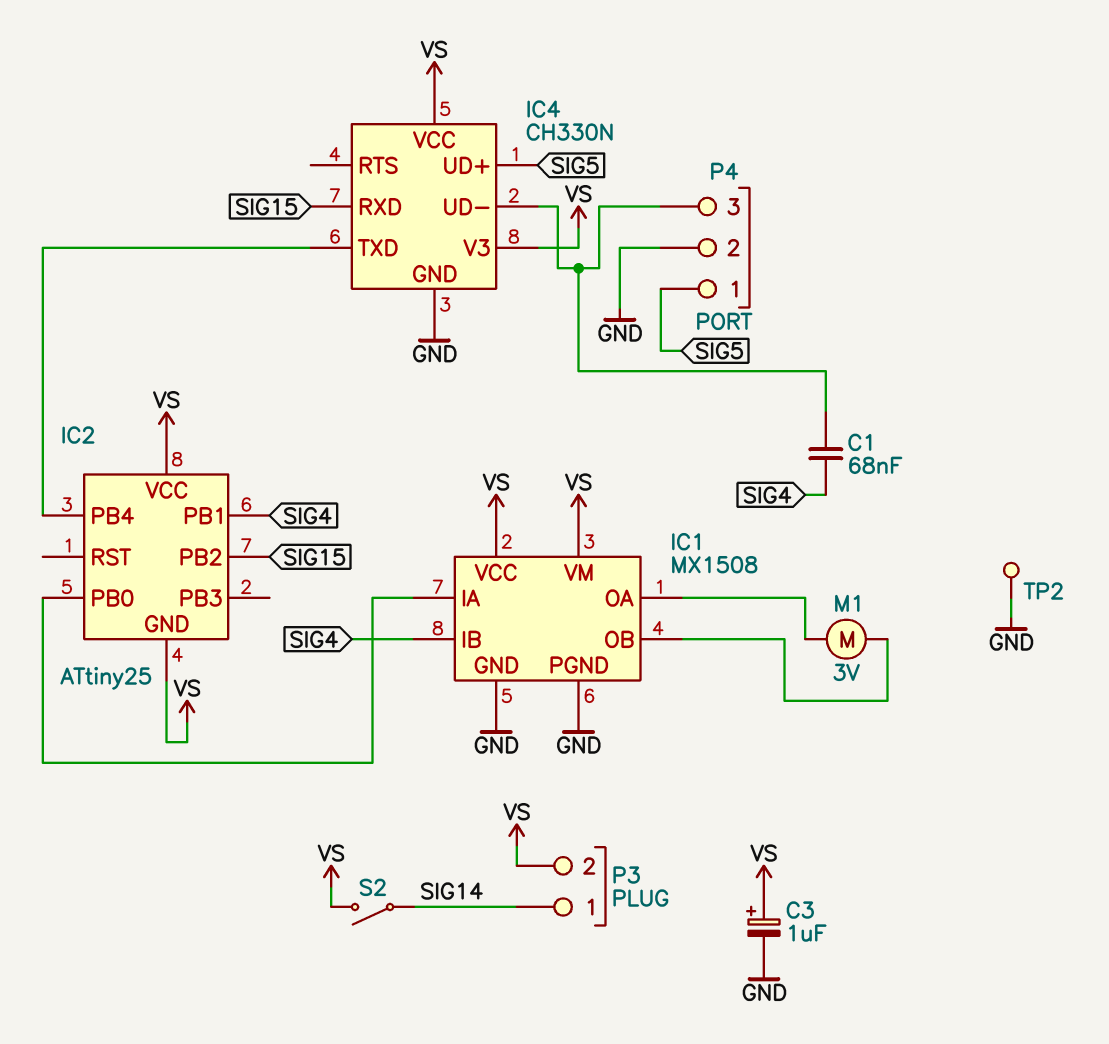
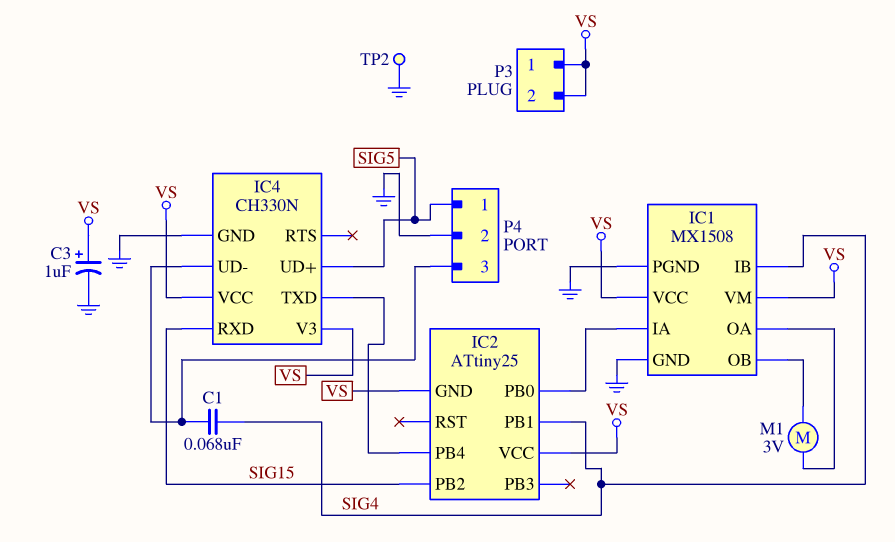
P3 pin 1: SIG14 -> VS
S2: switch (SIG14, VS) -> none

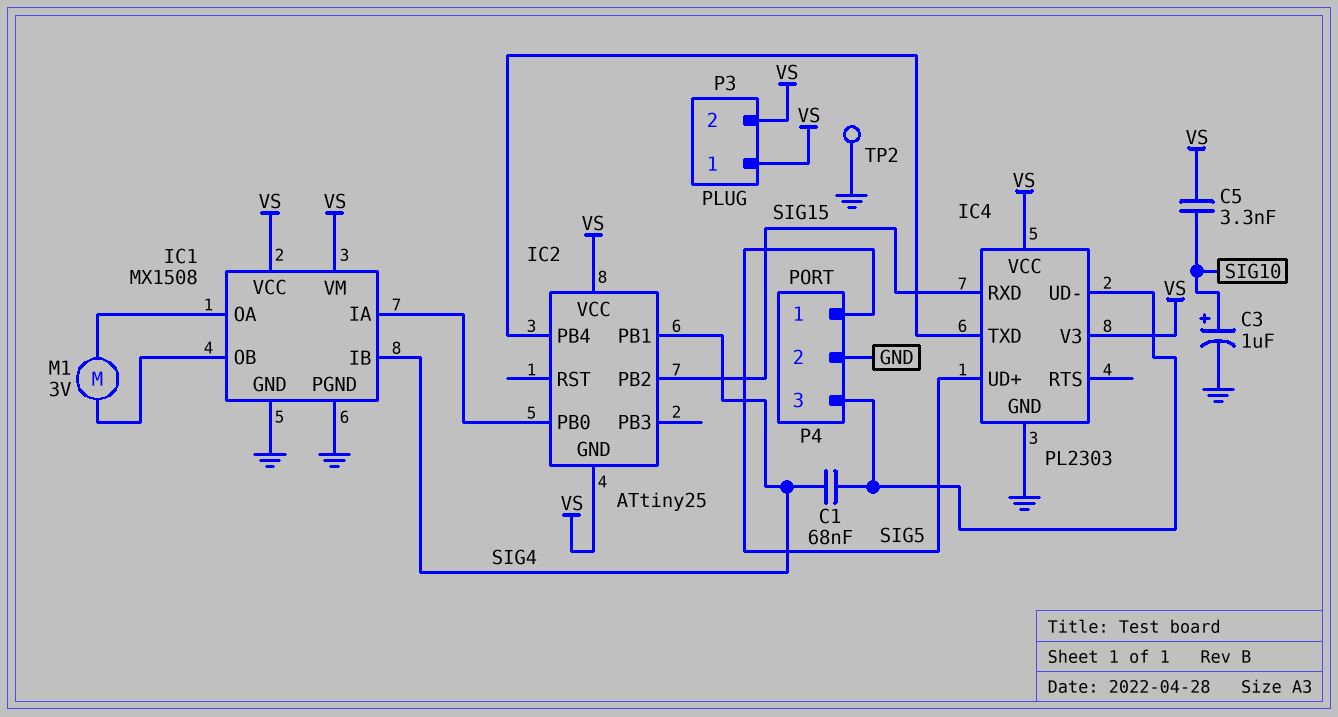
C3: 1uF (plus VS, minus GND) -> 1uF (plus SIG10, minus GND)
C5: none -> 3.3nF (SIG10, VS)
IC4: CH330N -> PL2303

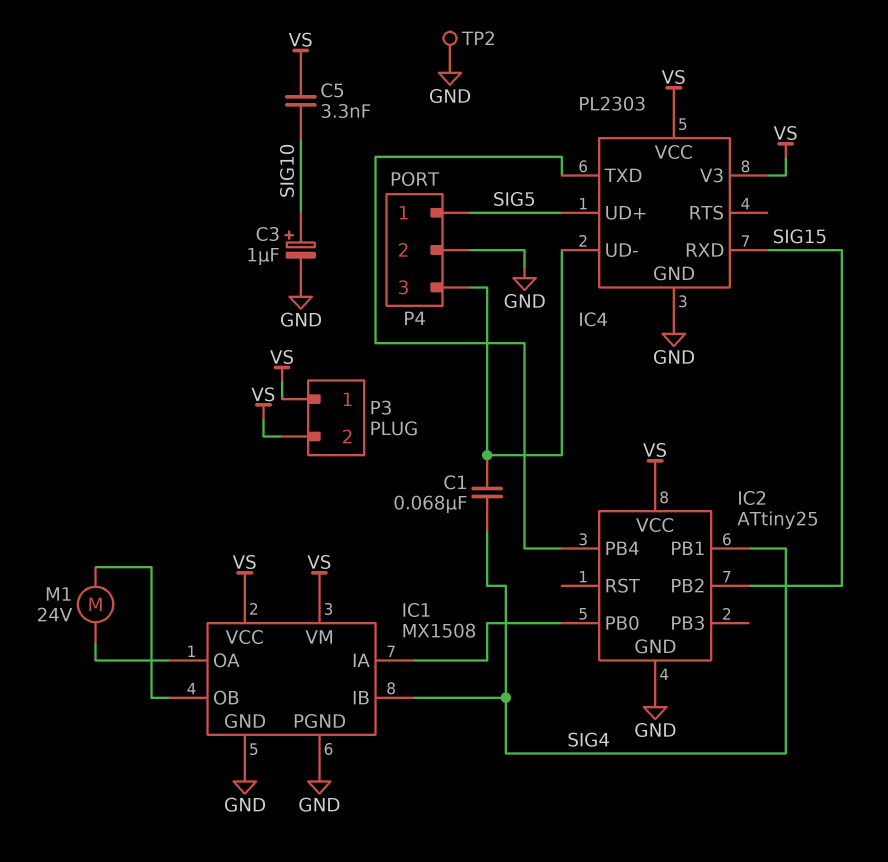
IC2 pin GND: VS -> GND
M1: motor 3V (IC1/OA, IC1/OB) -> motor 24V (IC1/OA, IC1/OB)

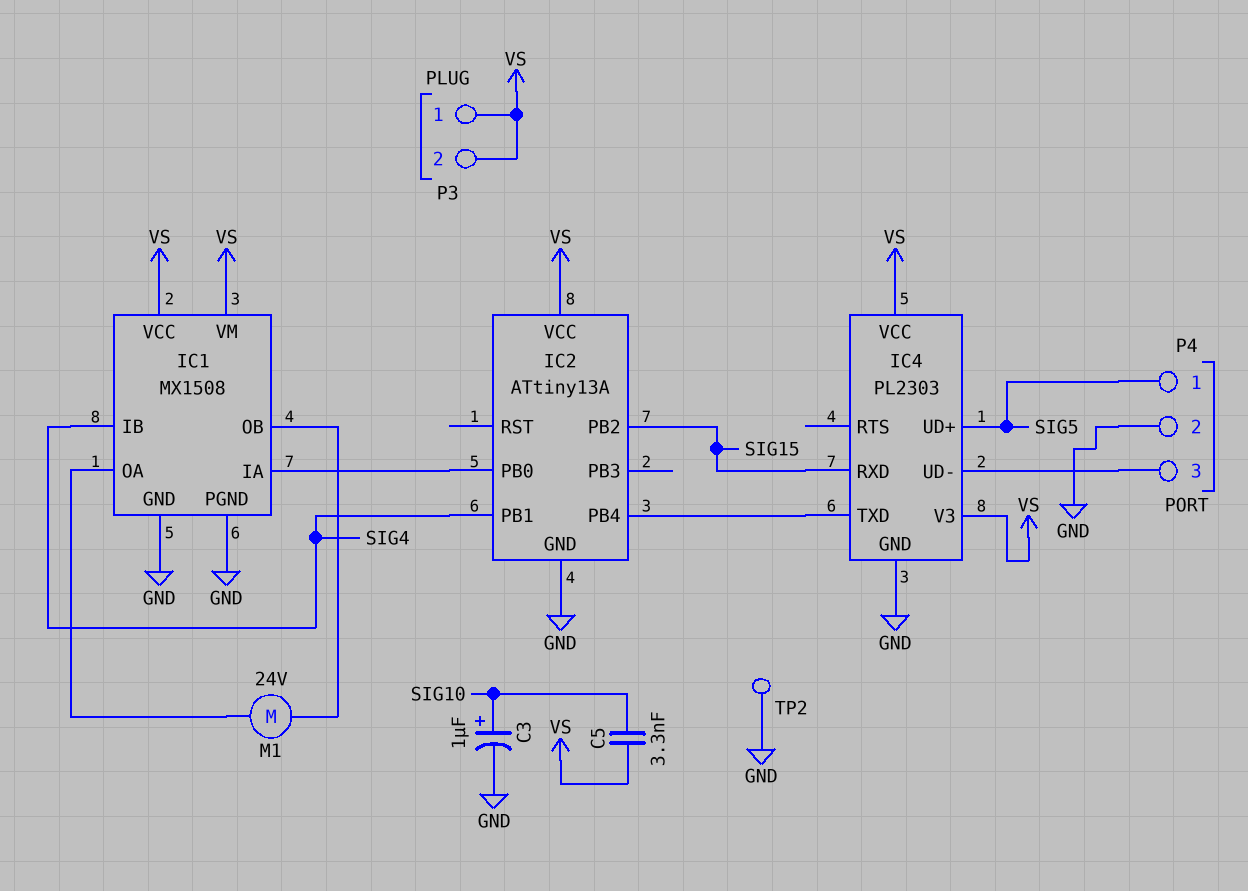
C1: 68nF (IC4/UD-, SIG4) -> none
IC2: ATtiny25 -> ATtiny13A

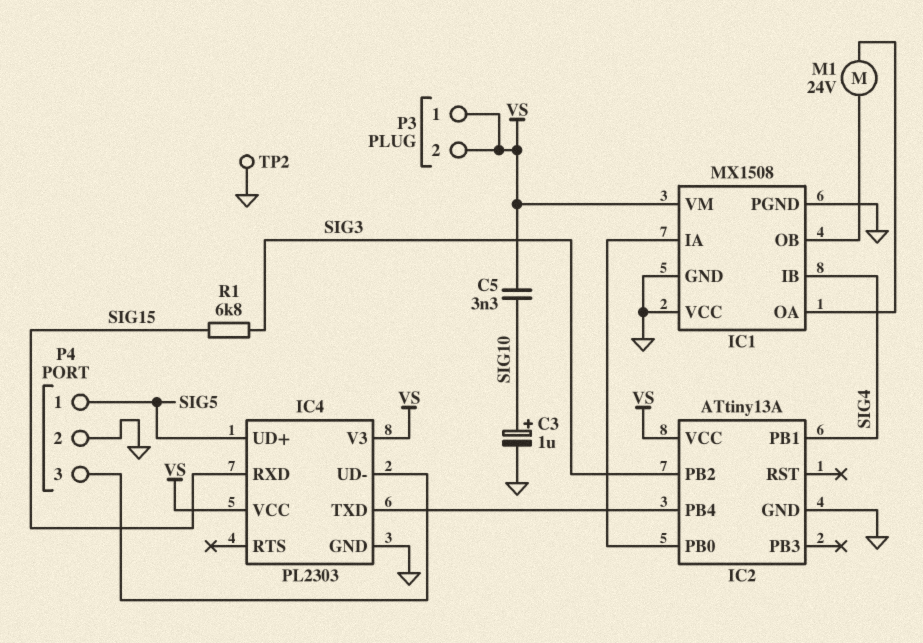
IC1 pin VCC: VS -> GND
IC2 pin PB2: SIG15 -> SIG3
R1: none -> 6.8k (SIG3, SIG15)

